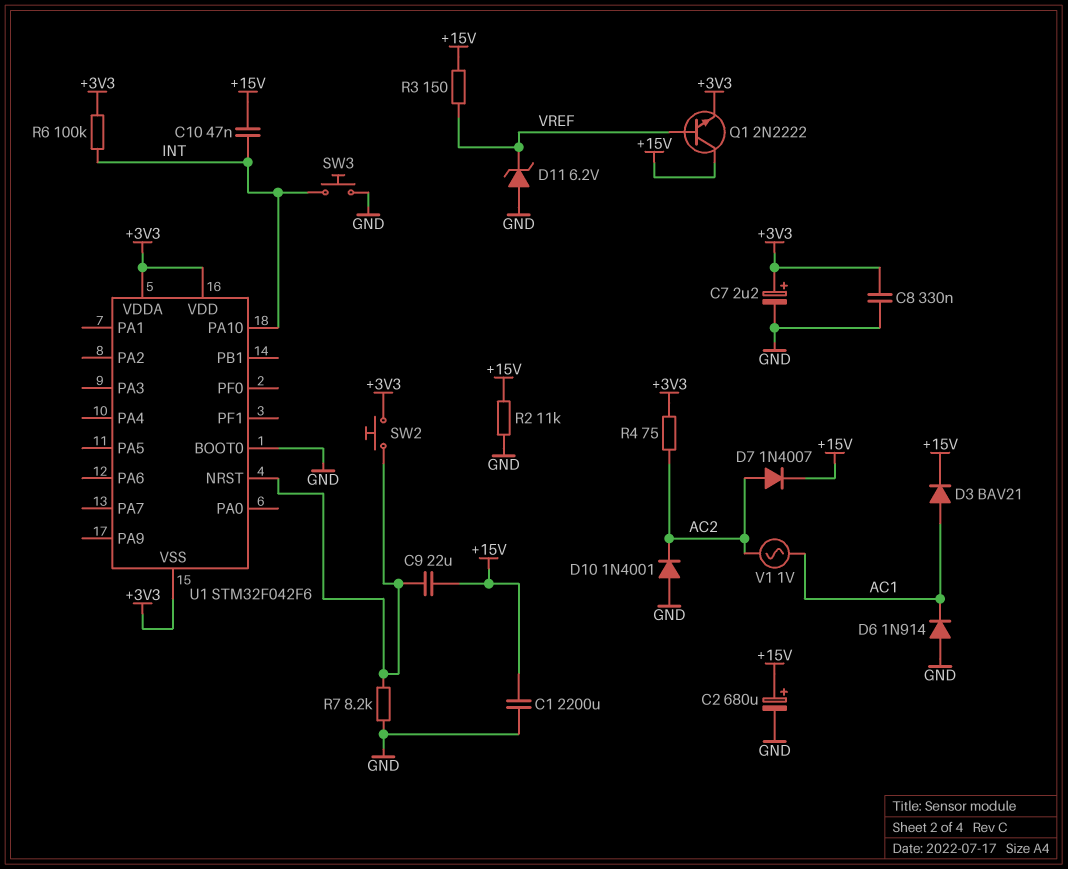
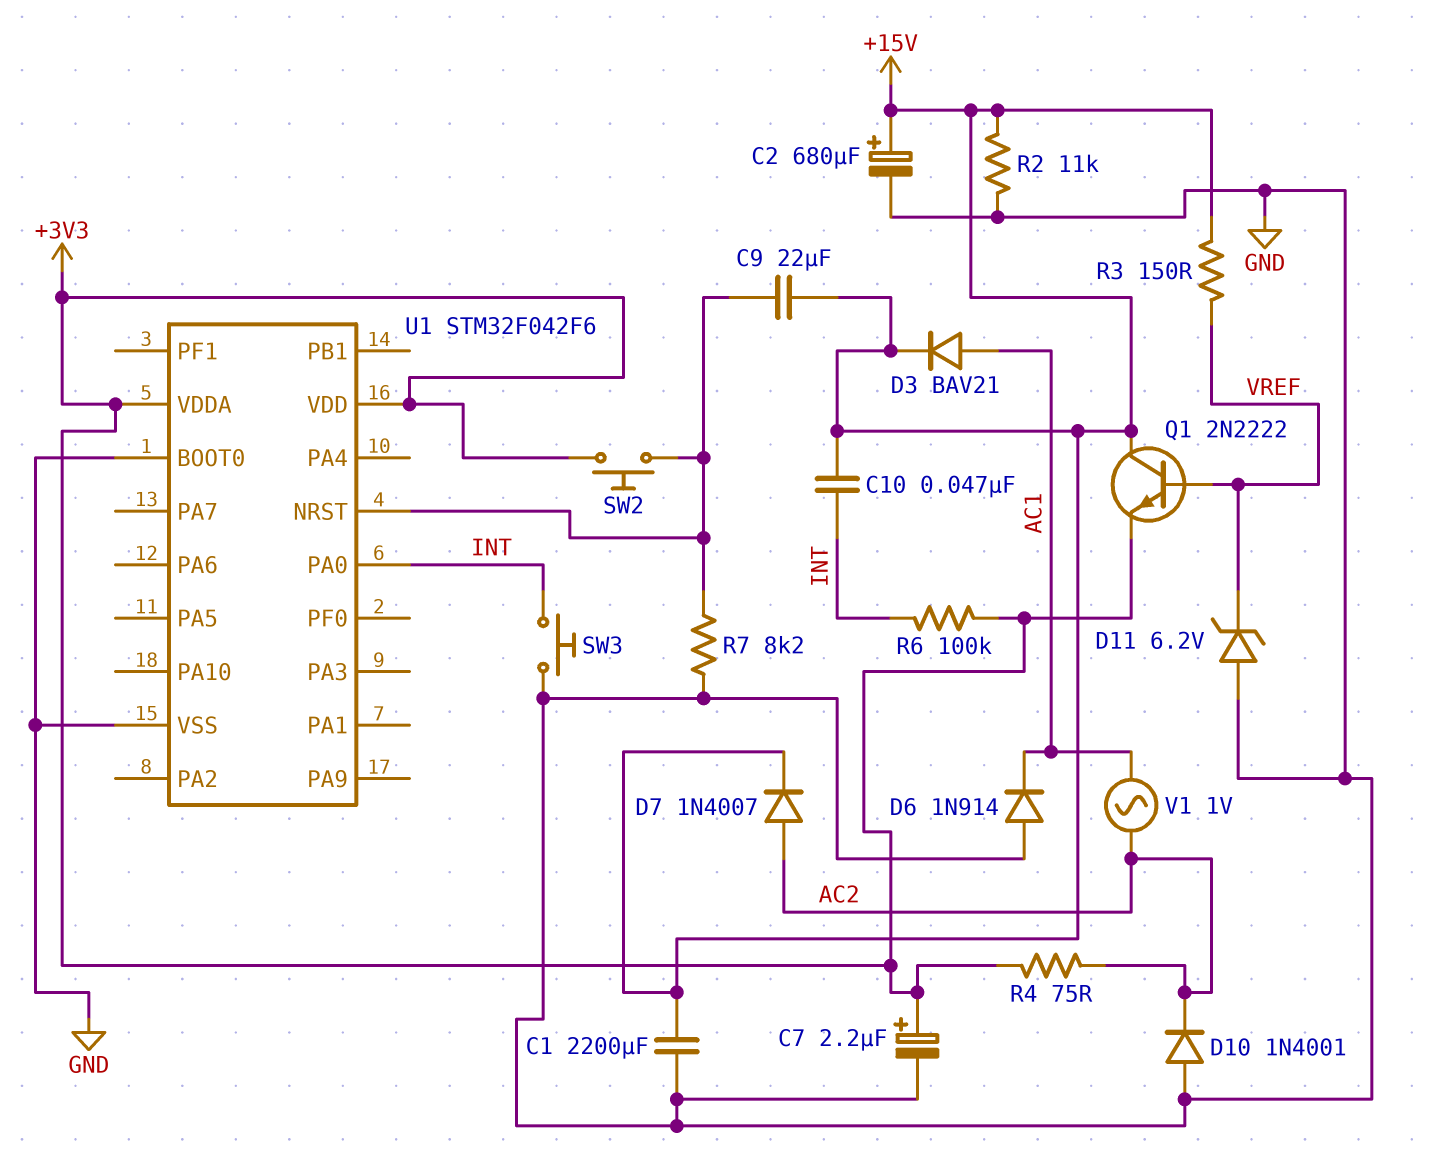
C8: 330nF (+3V3, GND) -> none
U1 pin PA0: none -> INT
U1 pin PA10: INT -> none
U1 pin VSS: +3V3 -> GND

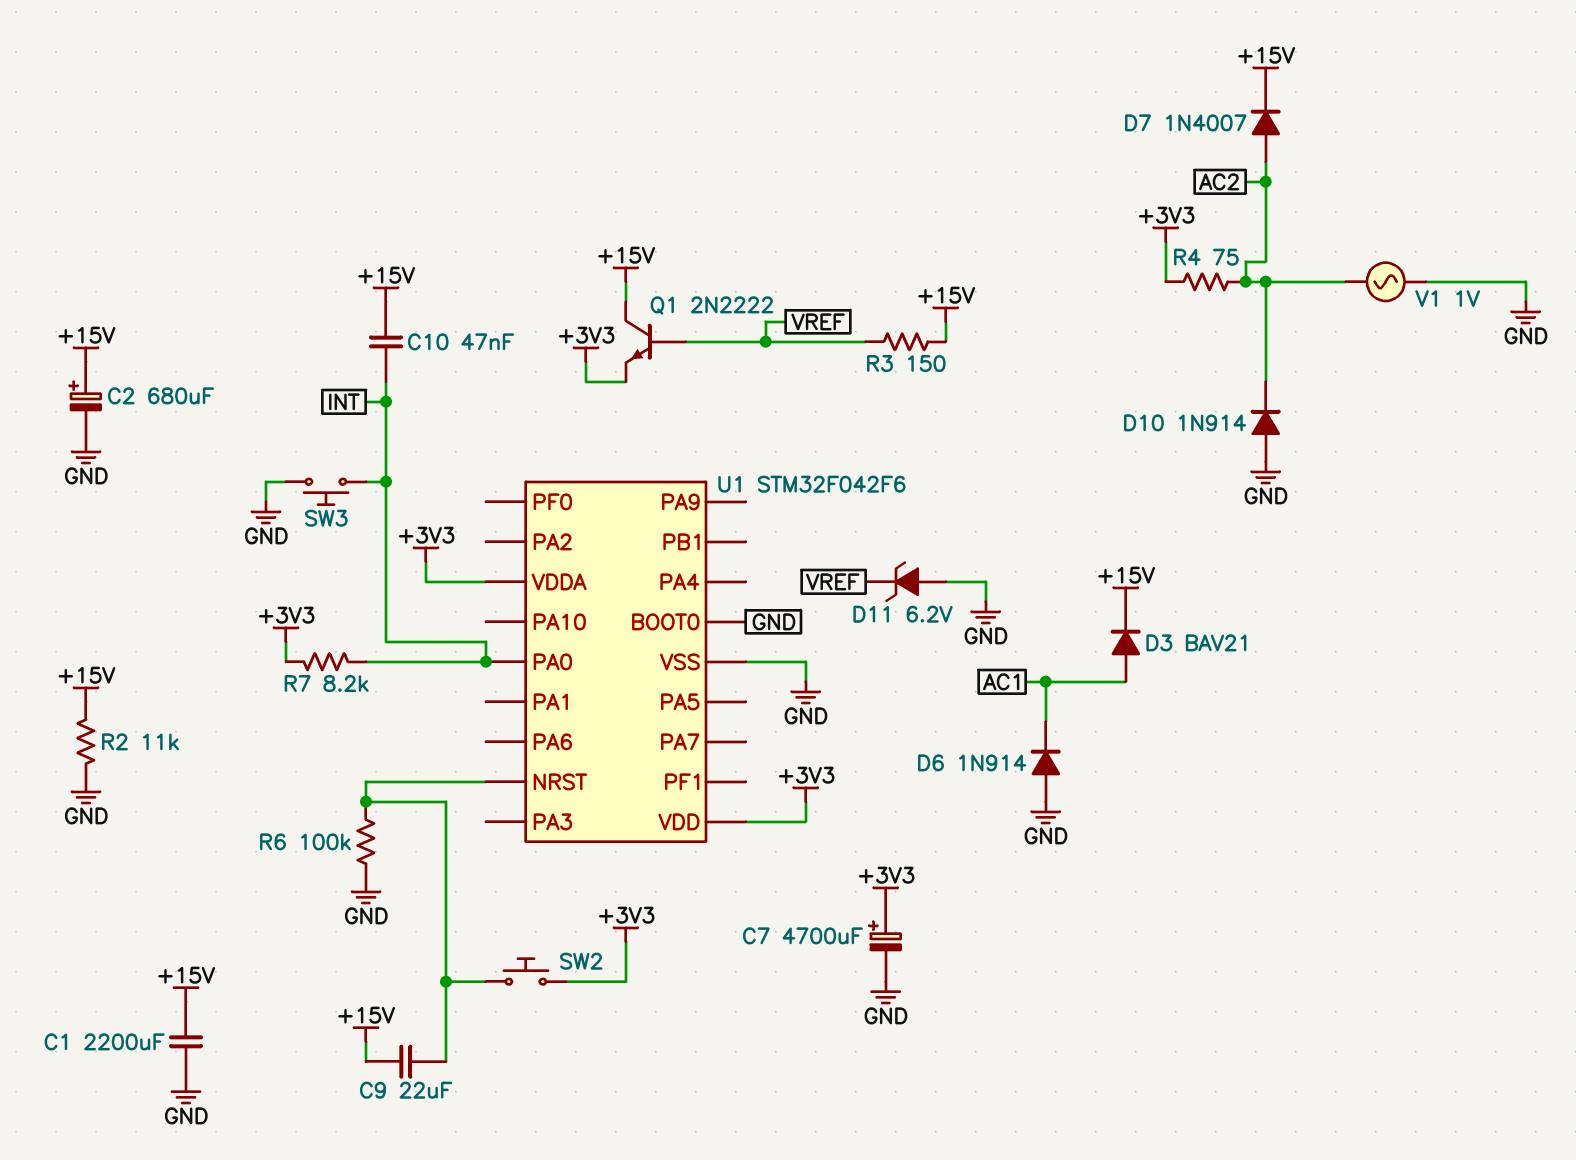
C7: 2.2uF (plus +3V3, minus GND) -> 4700uF (plus +3V3, minus GND)
D10: diode 1N4001 (A GND, K AC2) -> diode 1N914 (A GND, K AC2)
R6: 100k (+3V3, INT) -> 100k (GND, U1/NRST)
R7: 8.2k (GND, U1/NRST) -> 8.2k (+3V3, INT)
V1: AC 1V (AC1, AC2) -> AC 1V (AC2, GND)

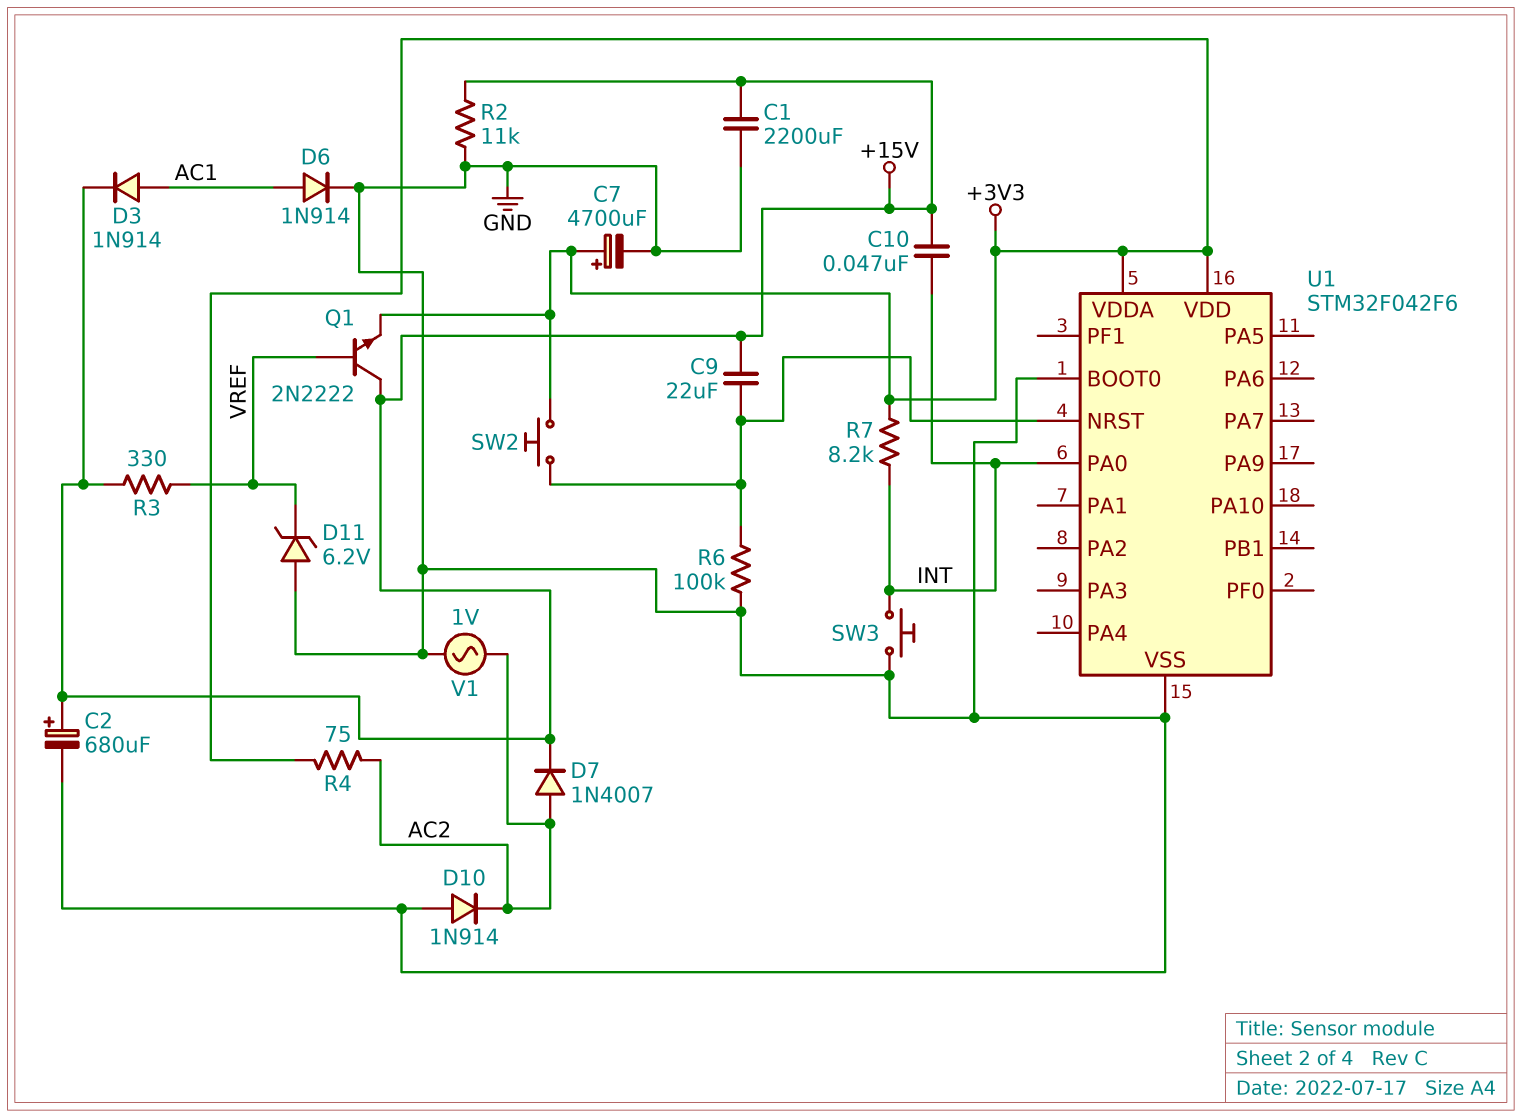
D3: diode BAV21 (A AC1, K +15V) -> diode 1N914 (A AC1, K +15V)
D6: diode 1N914 (A GND, K AC1) -> diode 1N914 (A AC1, K GND)
R3: 150 (+15V, VREF) -> 330 (+15V, VREF)

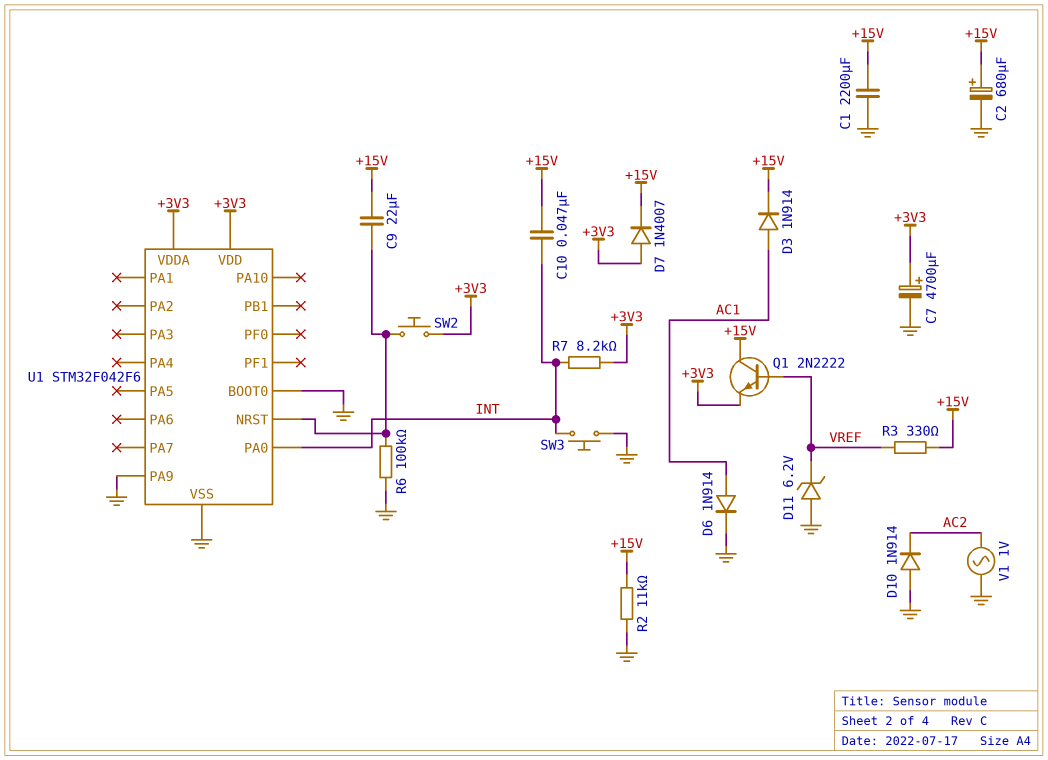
D7: diode 1N4007 (A AC2, K +15V) -> diode 1N4007 (A +3V3, K +15V)
R4: 75 (+3V3, AC2) -> none
U1 pin PA9: none -> GND

